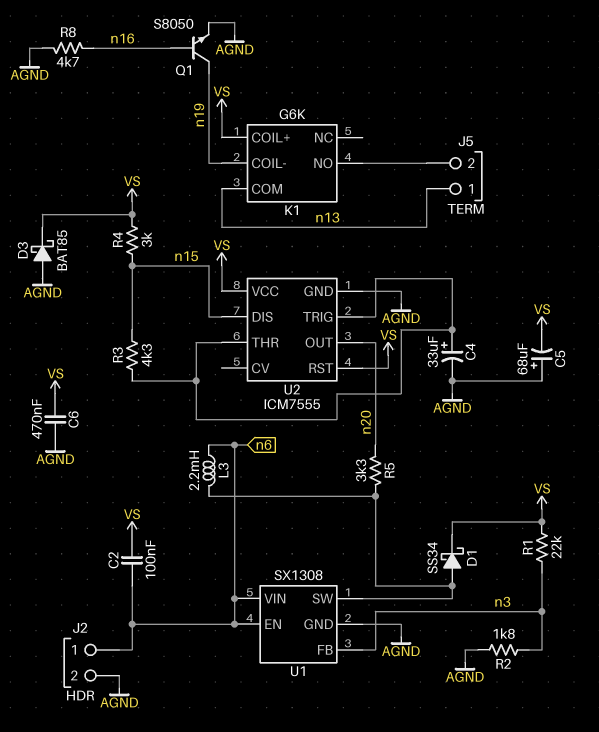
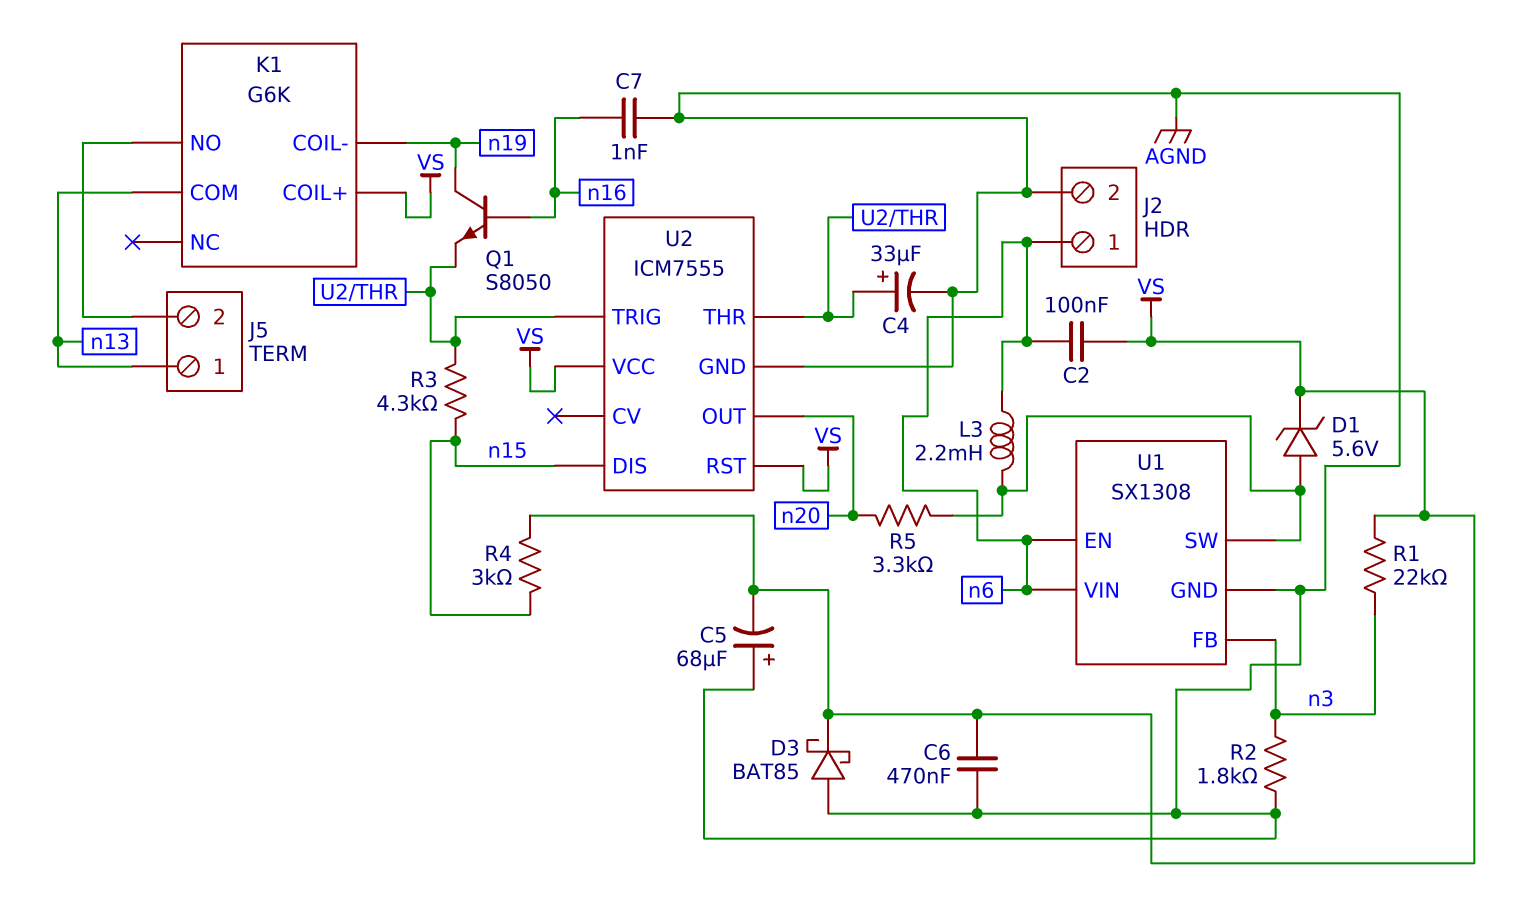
C7: none -> 1nF (AGND, n16)
D1: schottky SS34 (A U1/SW, K VS) -> zener 5.6V (A U1/SW, K VS)
Q1: NPN S8050 (B n16, C n19, E AGND) -> NPN S8050 (B n16, C n19, E U2/THR)
R8: 4.7k (AGND, n16) -> none

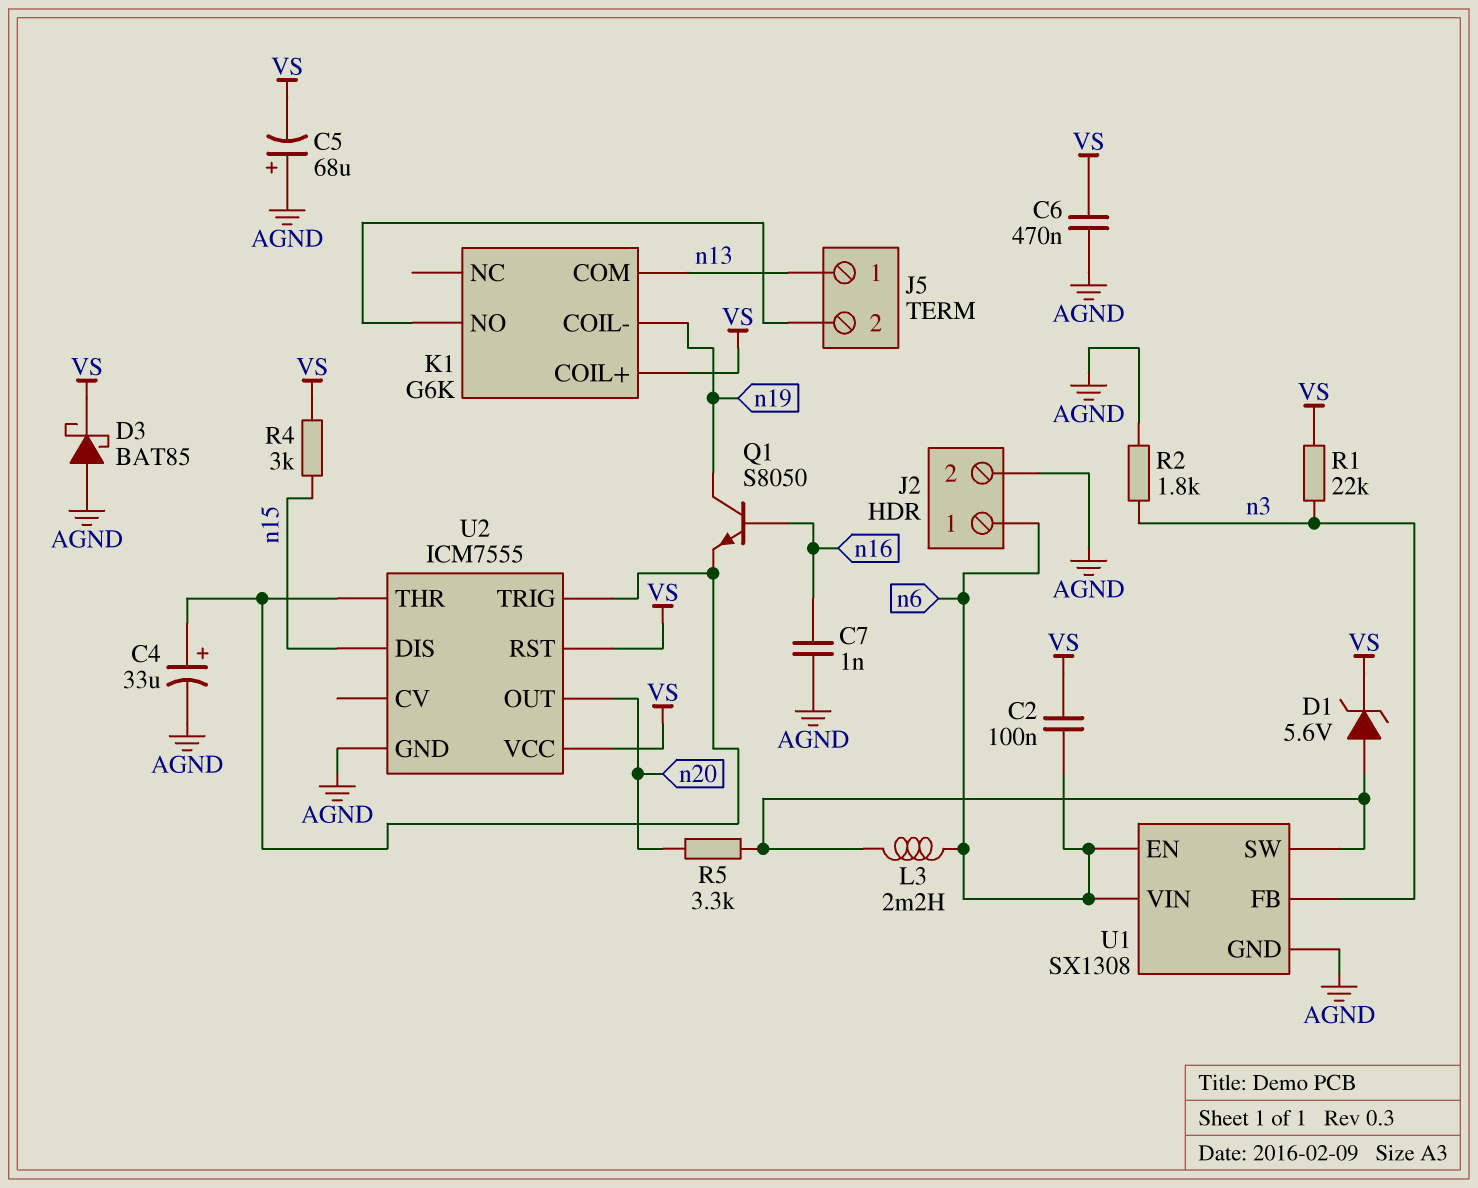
R3: 4.3k (U2/THR, n15) -> none

